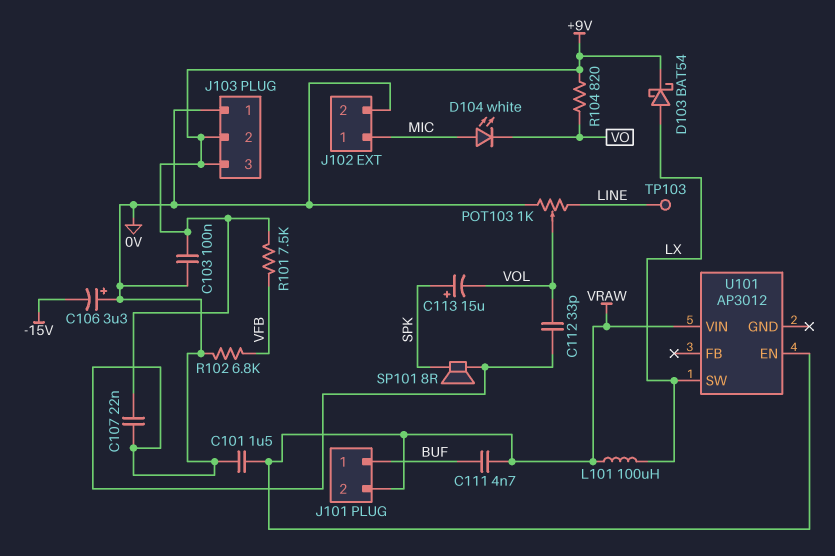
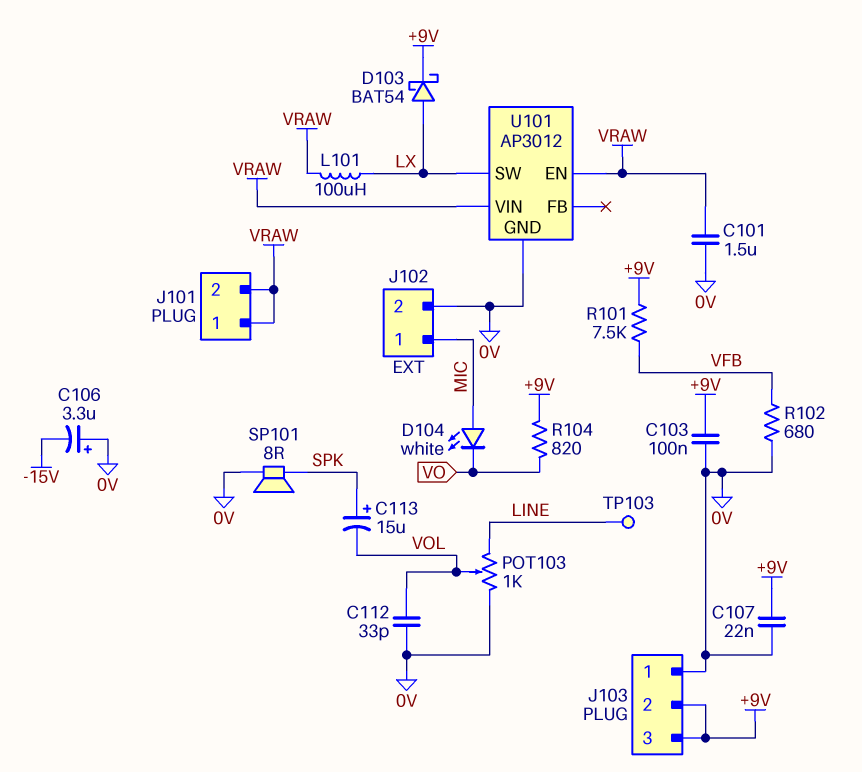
C111: 4.7nF (BUF, VRAW) -> none
J101 pin 1: BUF -> VRAW
R102: 6.8k (0V, VFB) -> 680 (0V, VFB)
U101 pin GND: none -> 0V

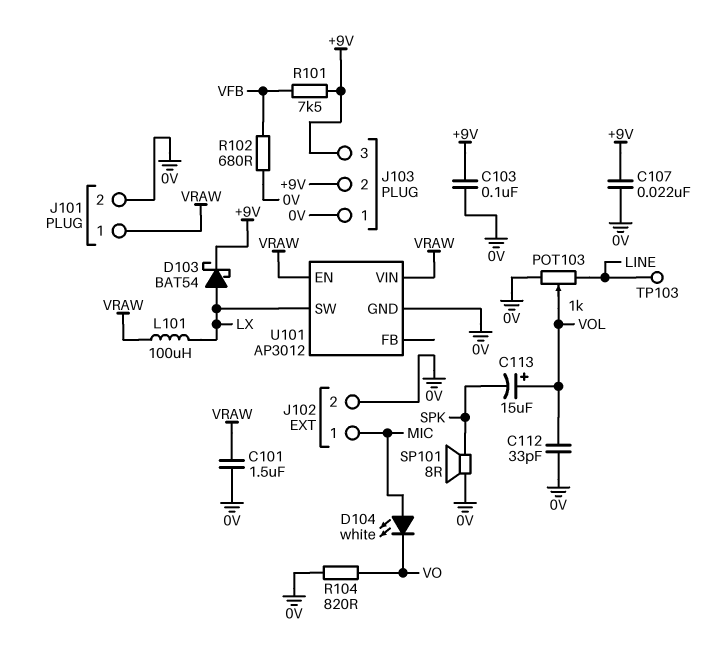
C106: 3.3uF (plus 0V, minus -15V) -> none
C113: 15uF (plus SPK, minus VOL) -> 15uF (plus VOL, minus SPK)
J101 pin 2: VRAW -> 0V
R104: 820 (+9V, VO) -> 820 (0V, VO)

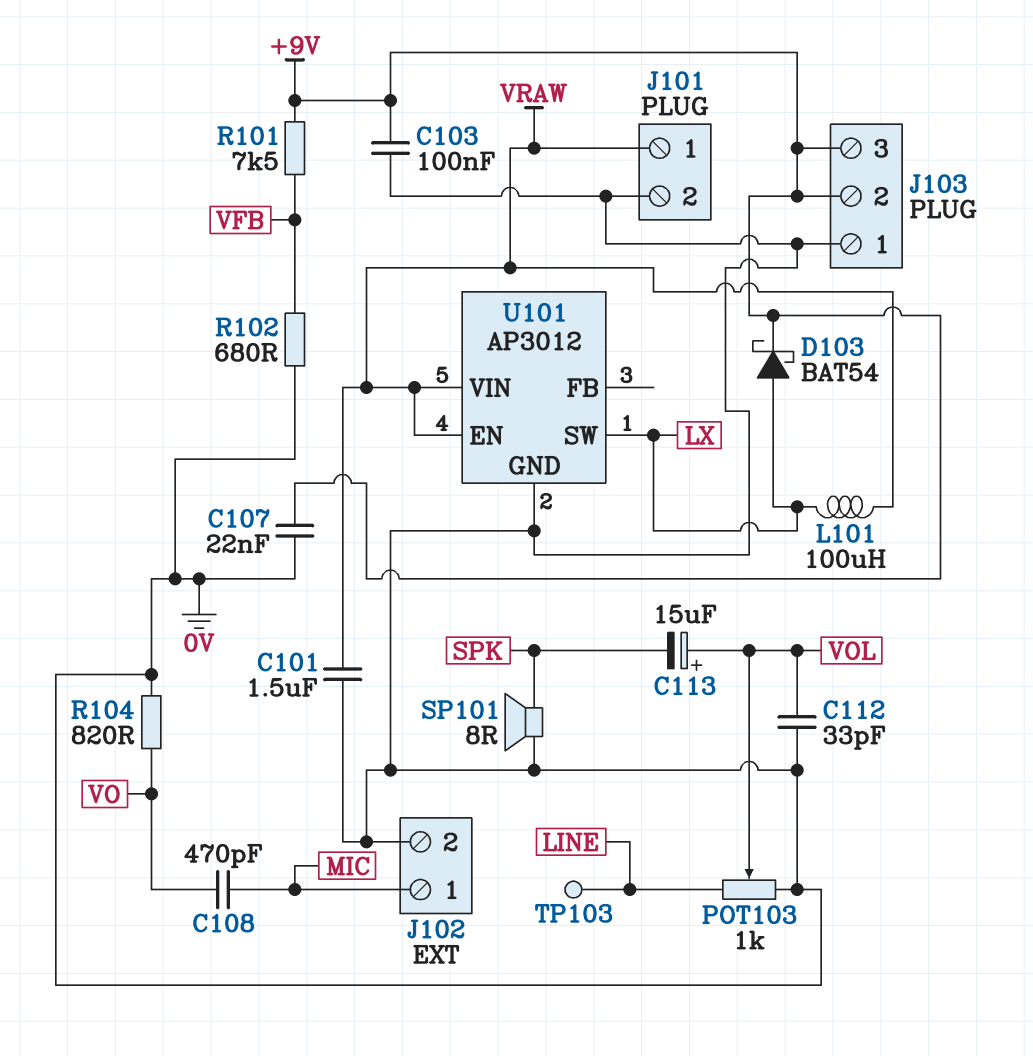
C108: none -> 470pF (MIC, VO)
D104: LED white (A MIC, K VO) -> none

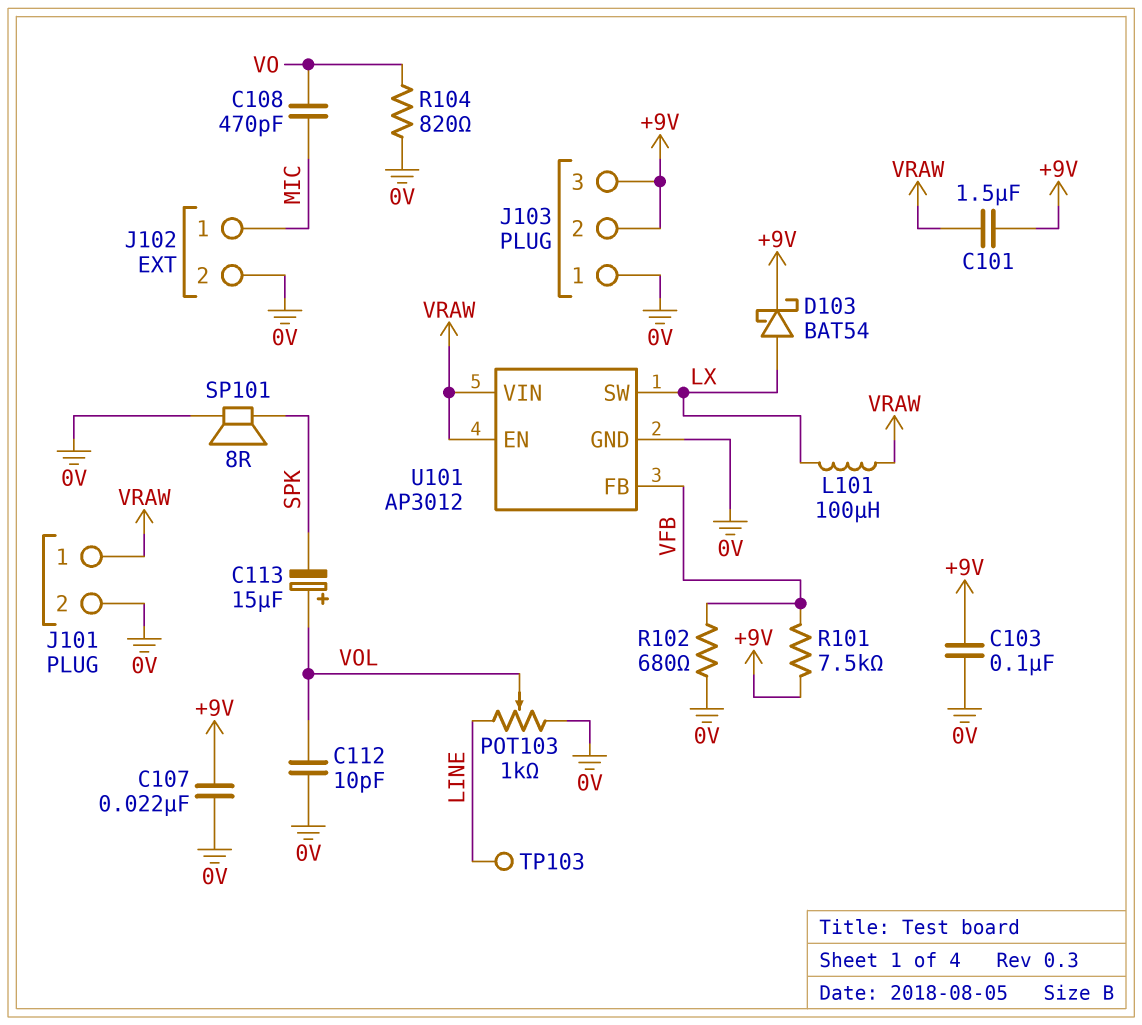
C101: 1.5uF (0V, VRAW) -> 1.5uF (+9V, VRAW)
C112: 33pF (0V, VOL) -> 10pF (0V, VOL)
U101 pin FB: none -> VFB

